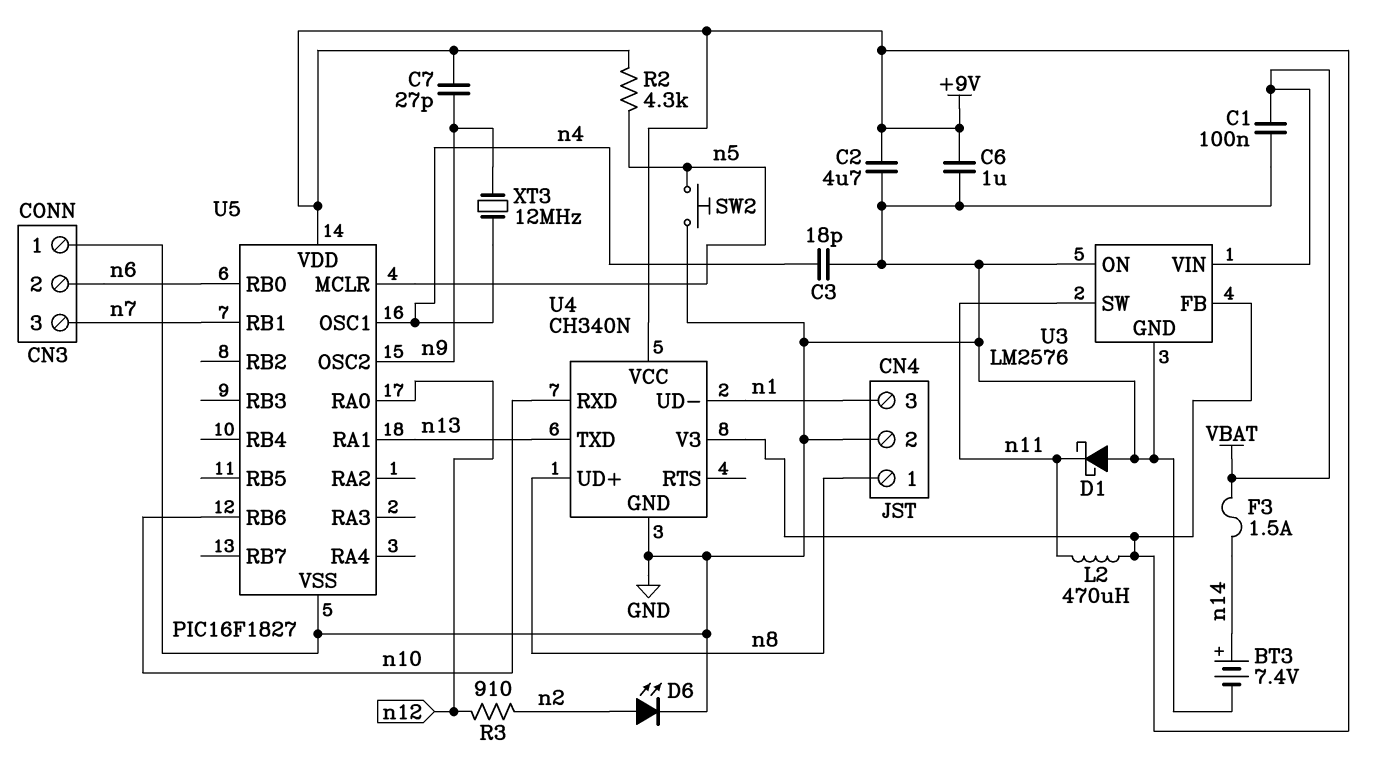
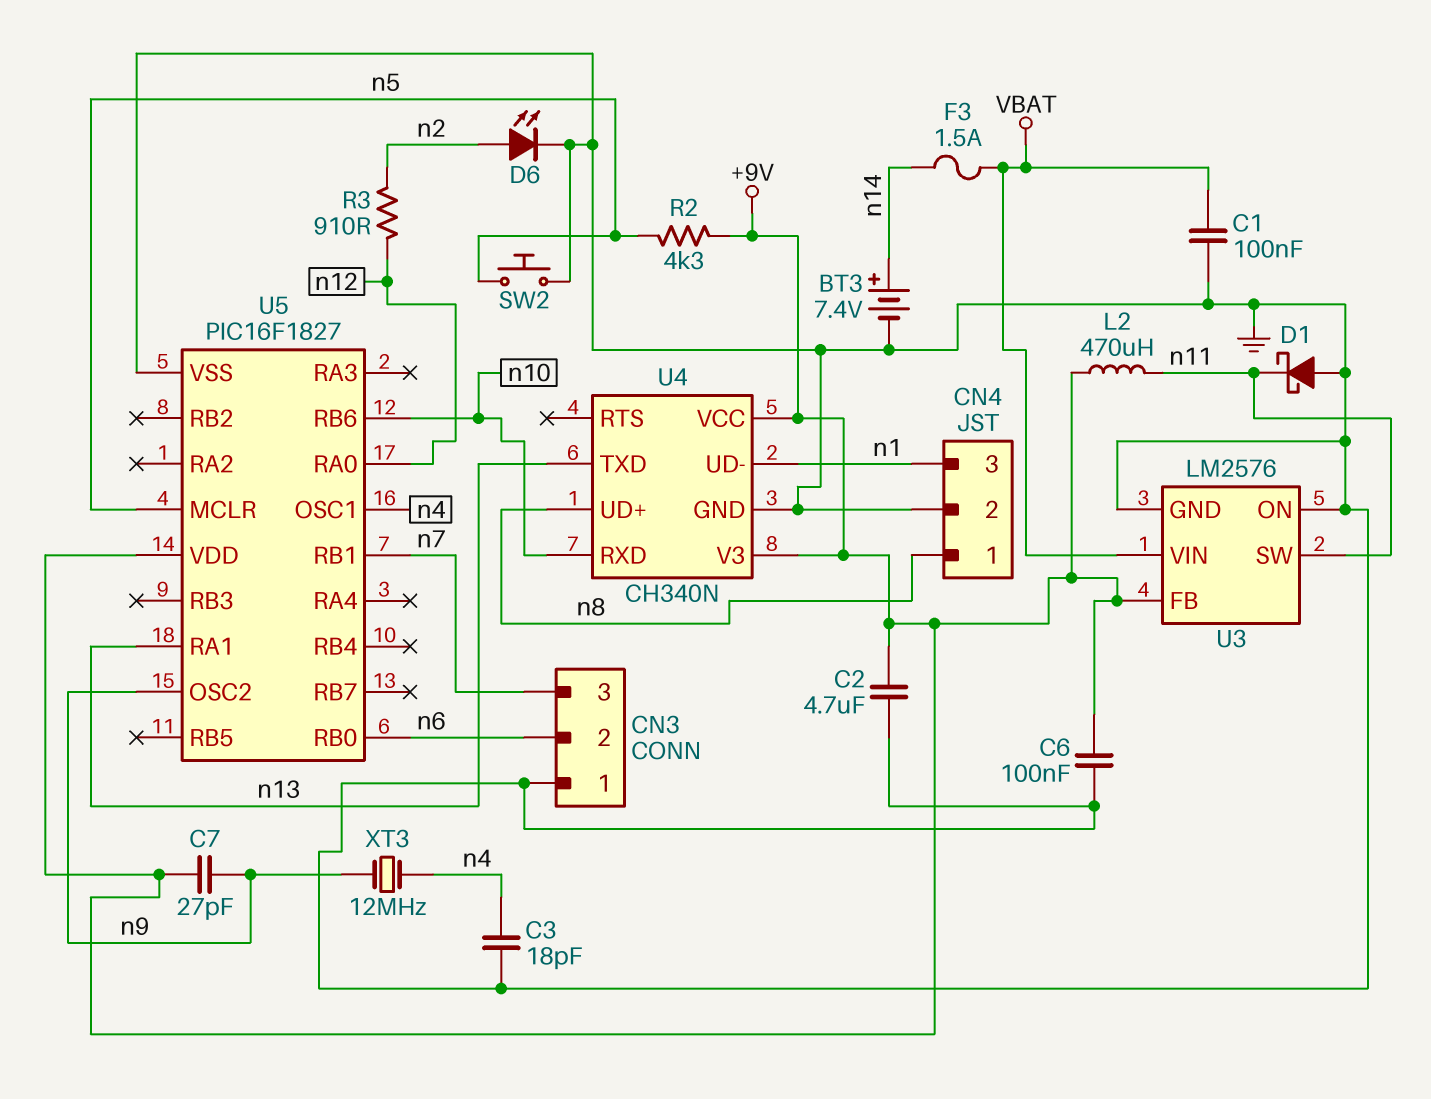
C6: 1uF (+9V, GND) -> 100nF (+9V, GND)

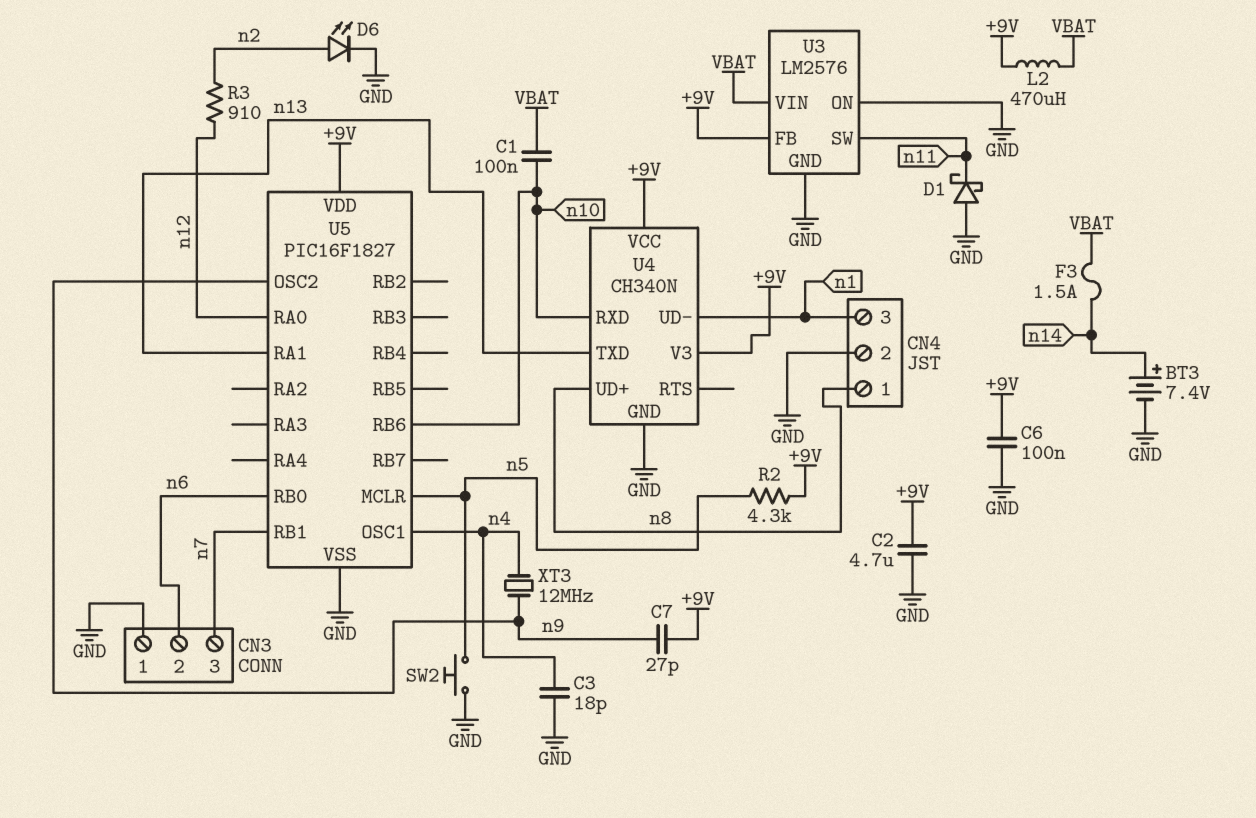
C1: 100nF (GND, VBAT) -> 100nF (VBAT, n10)
L2: 470uH (+9V, n11) -> 470uH (+9V, VBAT)

